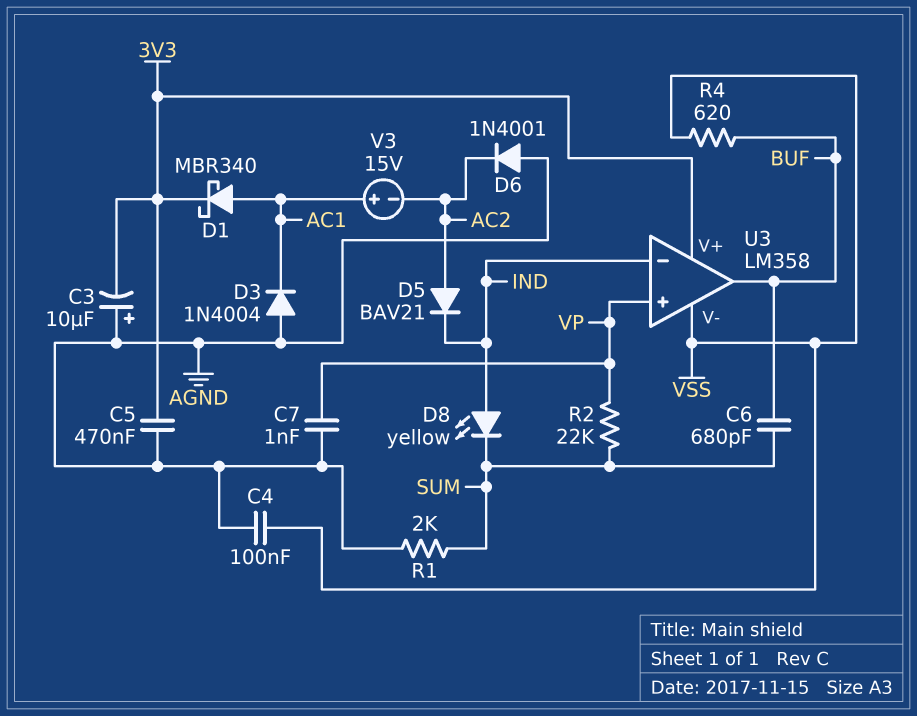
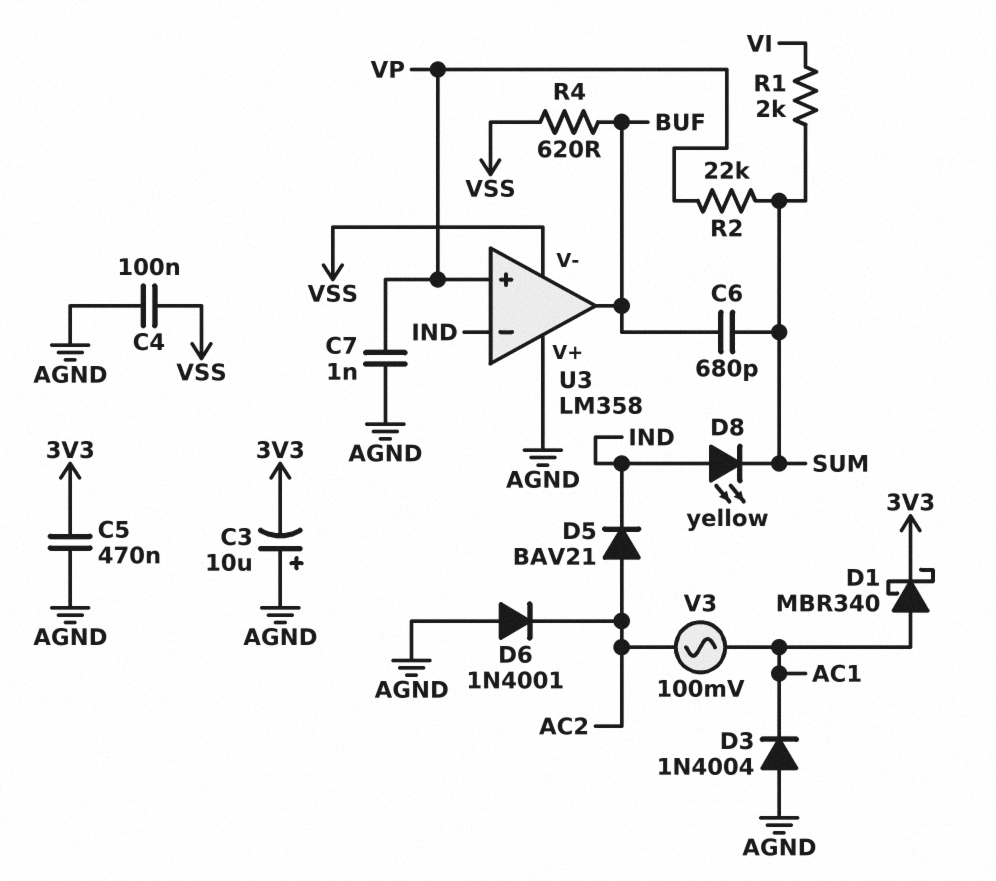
R1: 2k (AGND, SUM) -> 2k (SUM, VI)
U3 pin V+: 3V3 -> AGND
V3: 15V (plus AC1, minus AC2) -> AC 100mV (AC1, AC2)

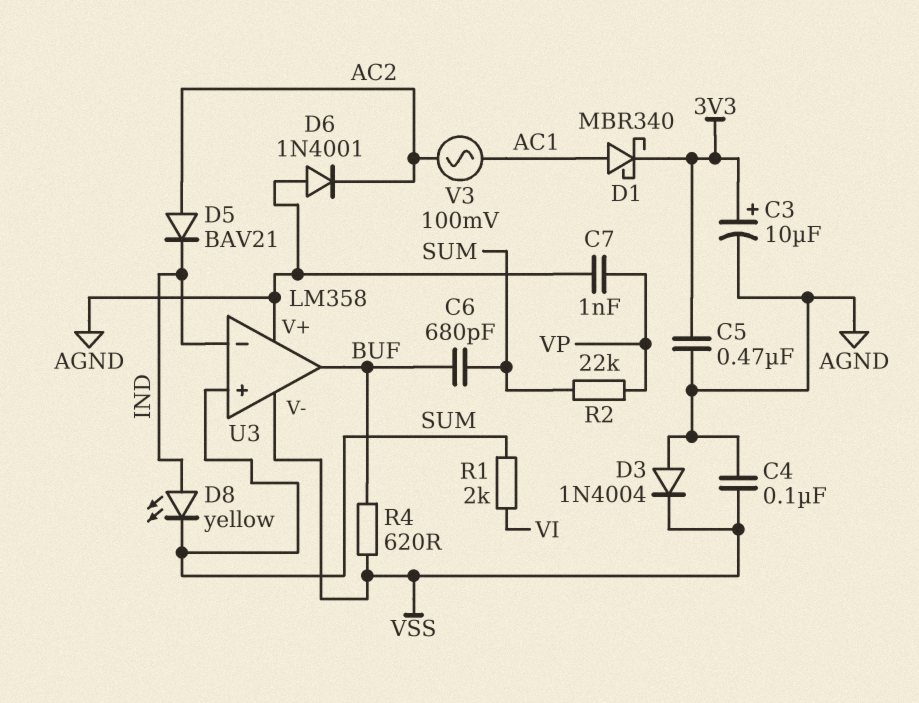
C3: 10uF (plus AGND, minus 3V3) -> 10uF (plus 3V3, minus AGND)
D3: diode 1N4004 (A AGND, K AC1) -> diode 1N4004 (A AGND, K VSS)
U3 pin in+: VP -> SUM

